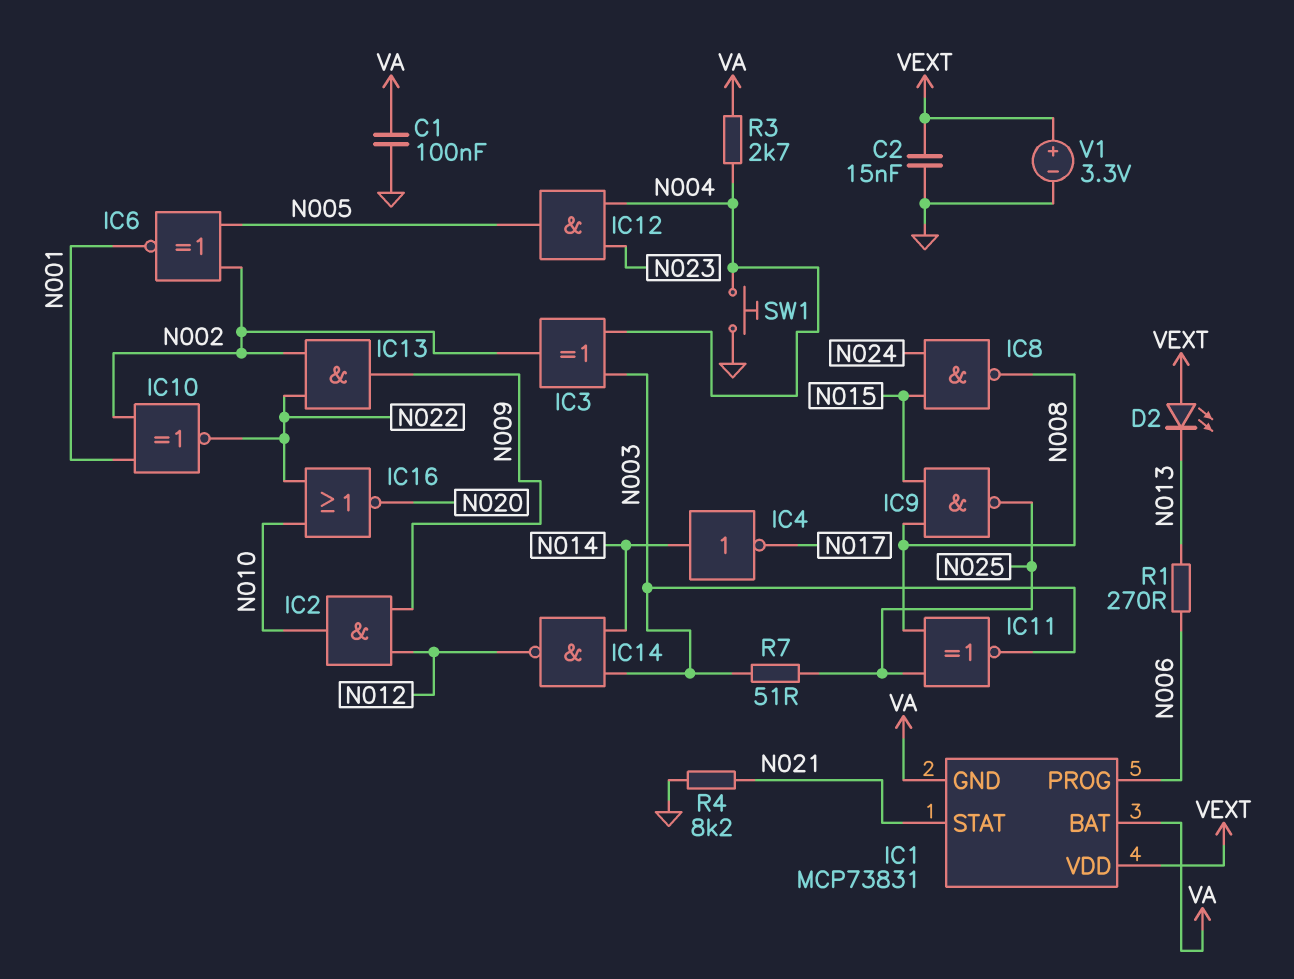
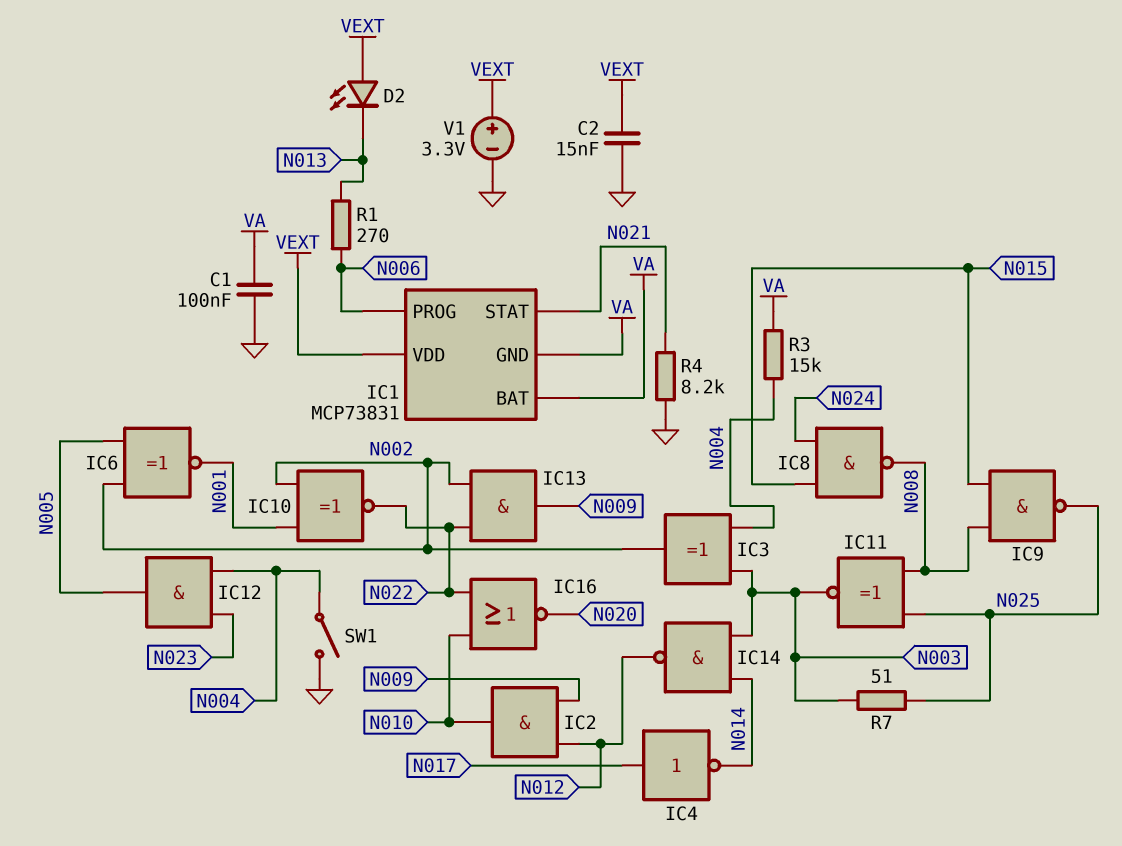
IC4: NOT (in N014, out N017) -> NOT (in N017, out N014)
R3: 2.7k (N004, VA) -> 15k (N004, VA)
SW1: button (GND, N004) -> switch (GND, N004)

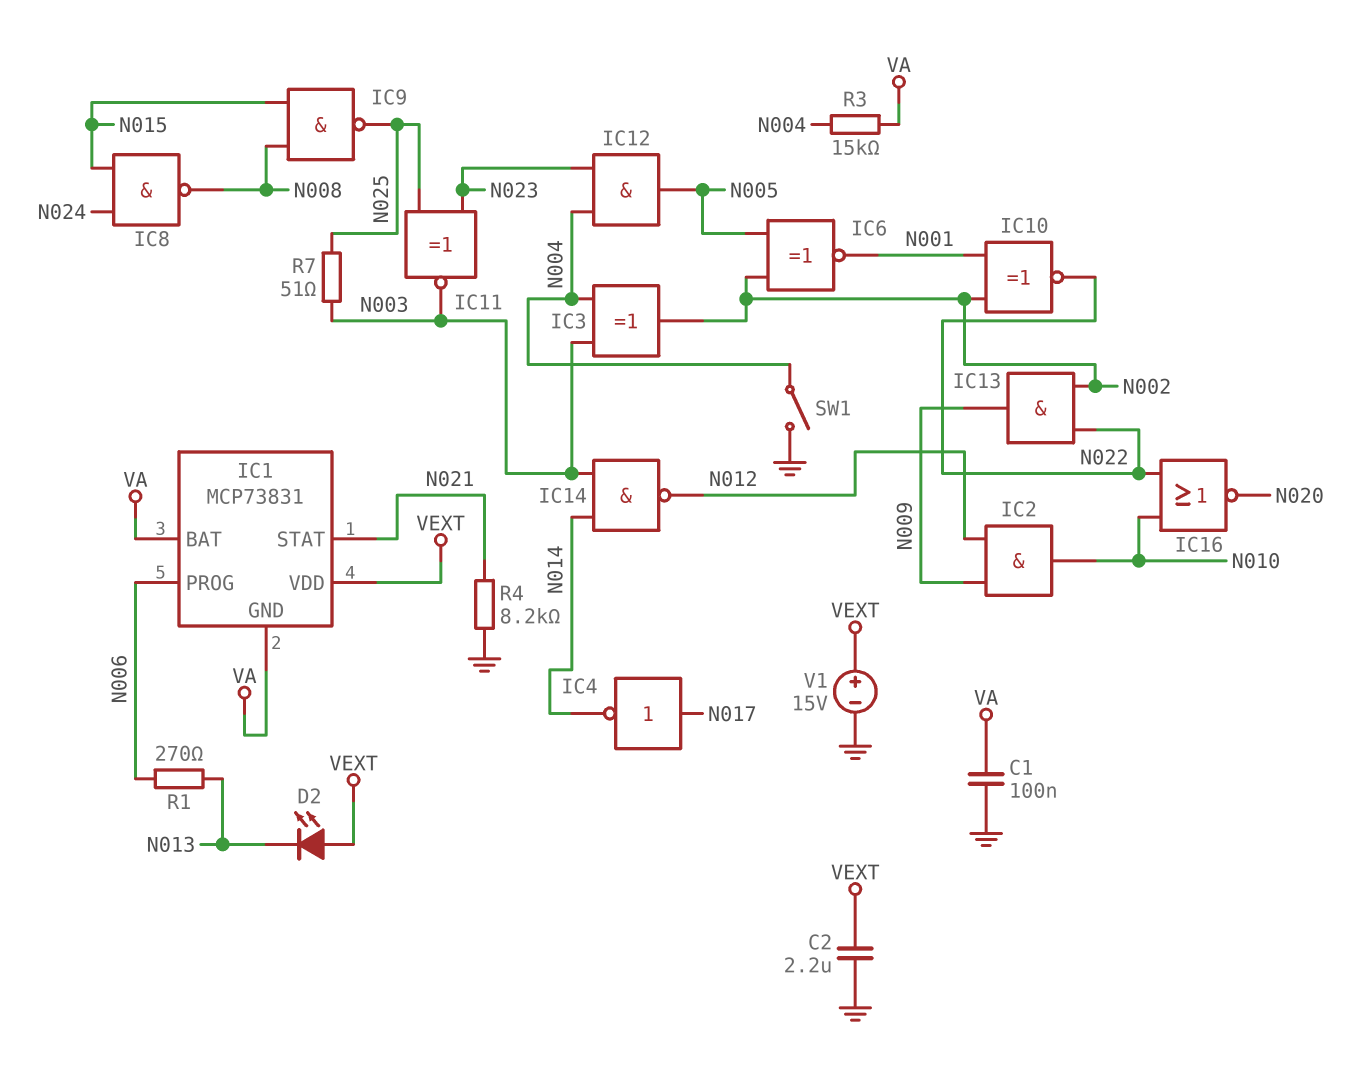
C2: 15nF (GND, VEXT) -> 2.2uF (GND, VEXT)
IC11: XNOR (in N008, in N025, out N003) -> XNOR (in N023, in N025, out N003)
V1: 3.3V (plus VEXT, minus GND) -> 15V (plus VEXT, minus GND)

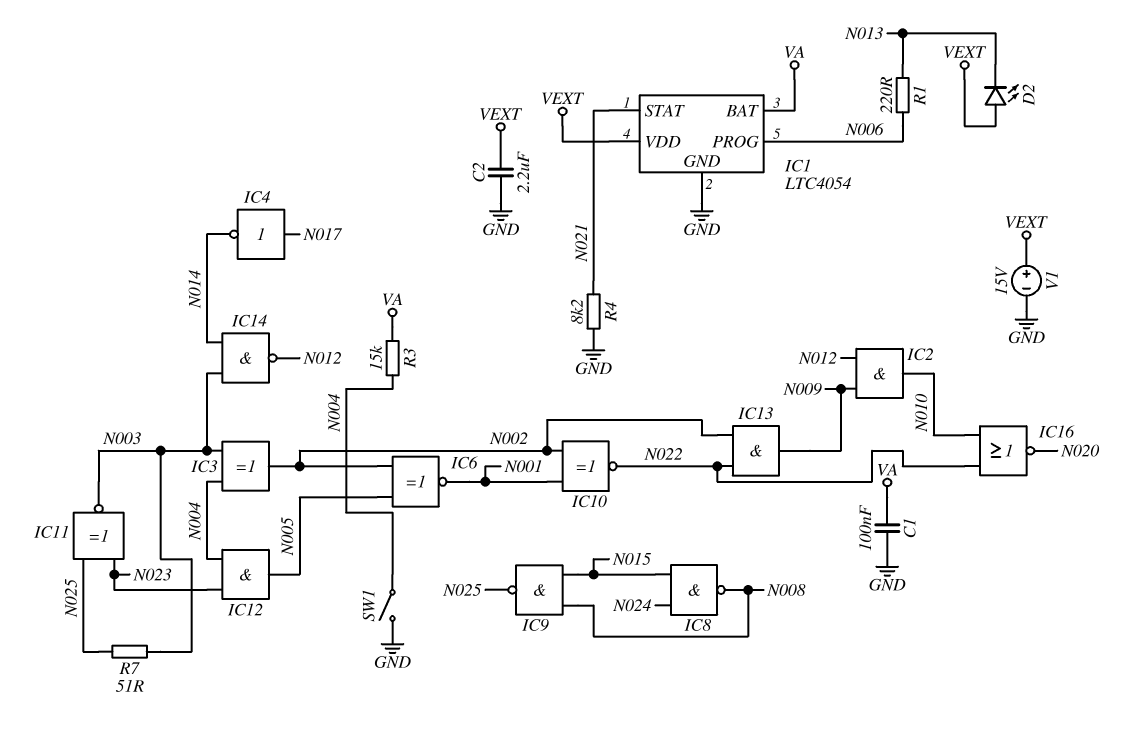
IC1: MCP73831 -> LTC4054
IC1 pin GND: VA -> GND
R1: 270 (N006, N013) -> 220 (N006, N013)

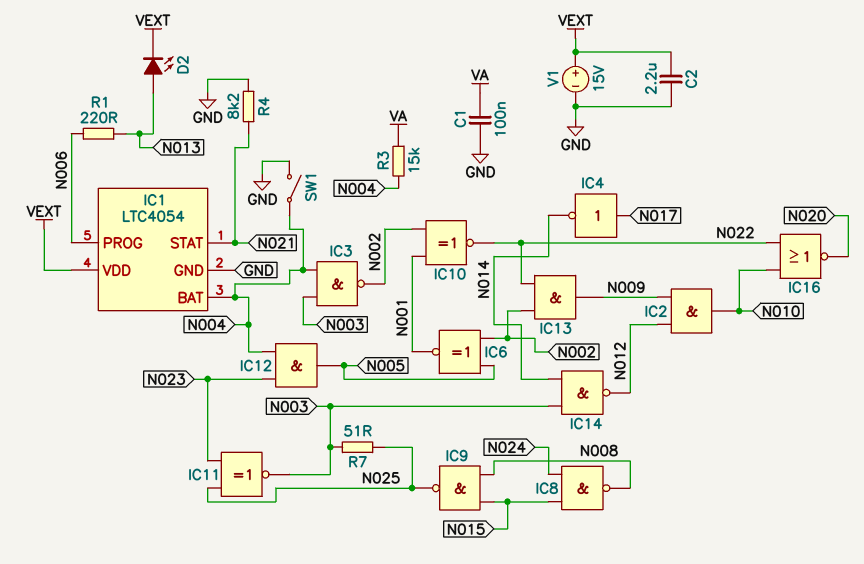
D2: LED (A VEXT, K N013) -> LED (A N013, K VEXT)
IC1 pin BAT: VA -> N004
IC3: XOR (in N003, in N004, out N002) -> NAND (in N003, in N004, out N002)

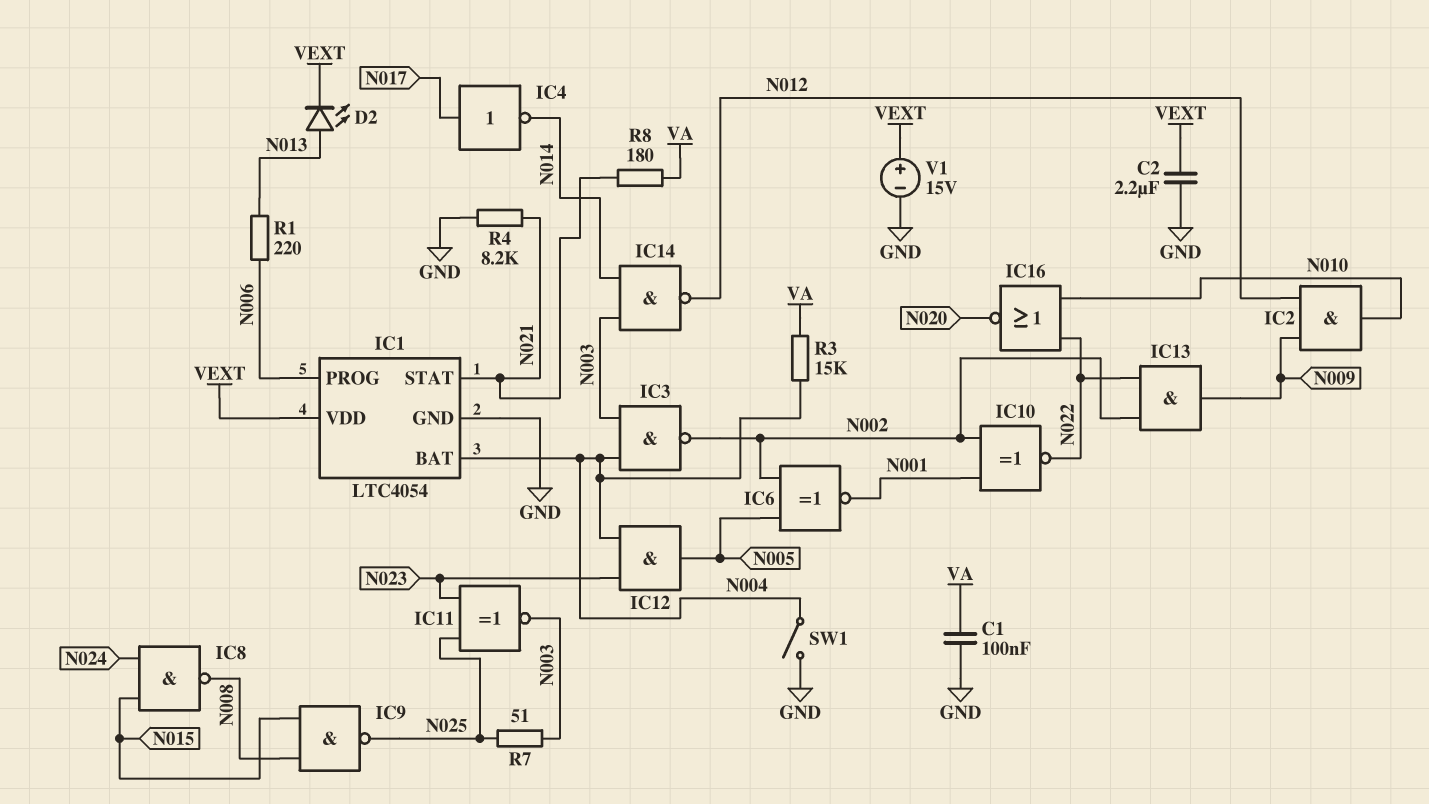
R8: none -> 180 (N021, VA)

